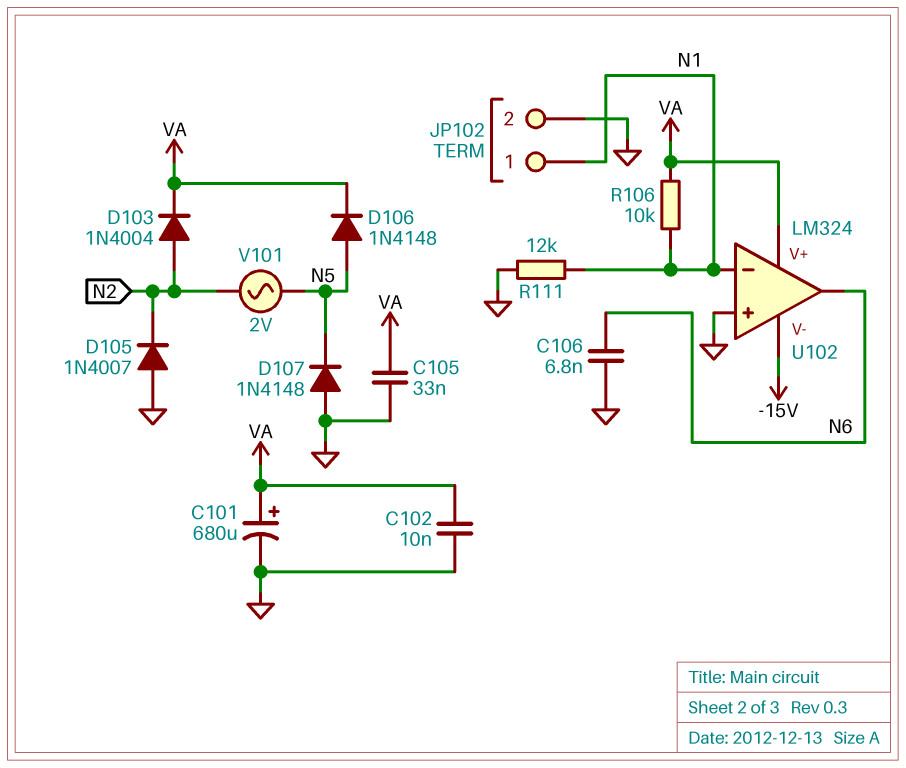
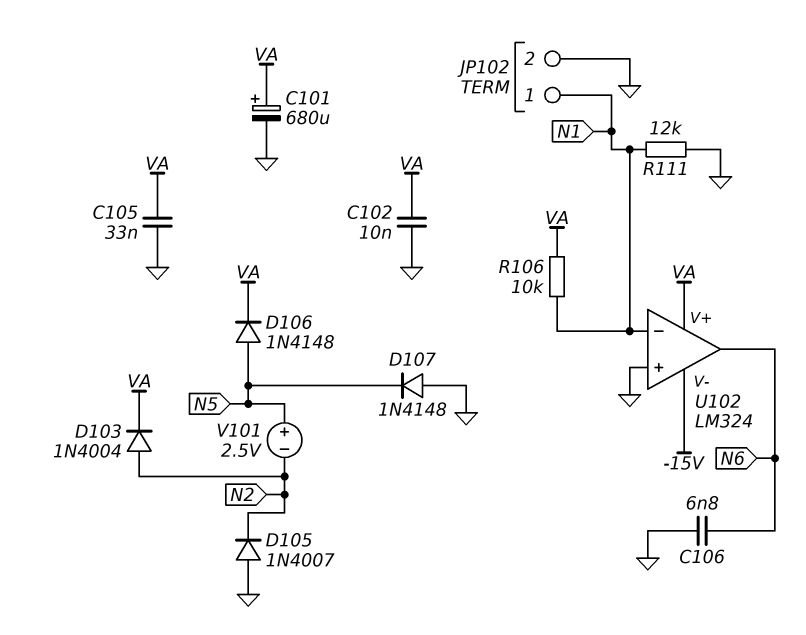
V101: AC 2V (N2, N5) -> 2.5V (plus N5, minus N2)

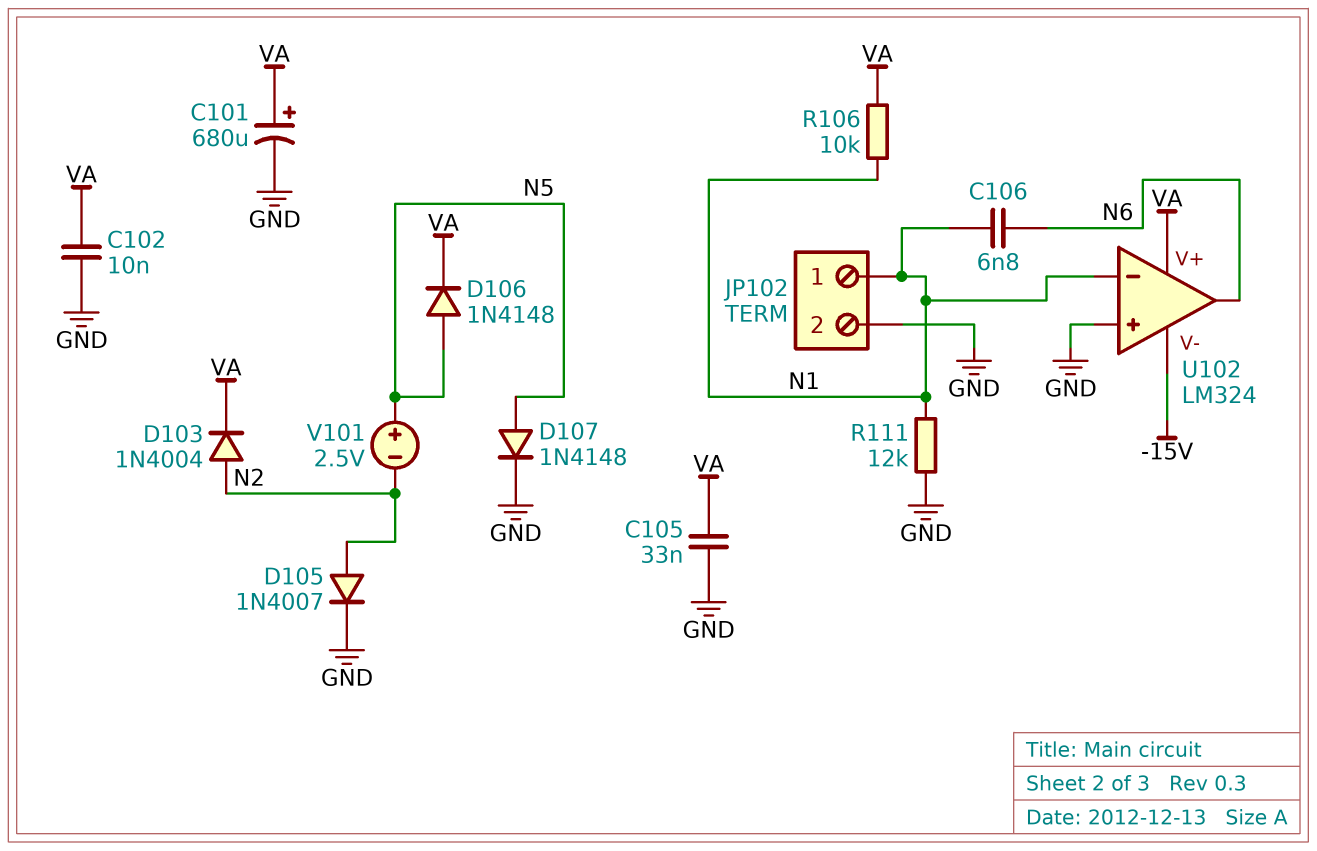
C106: 6.8nF (GND, N6) -> 6.8nF (N1, N6)
D105: diode 1N4007 (A GND, K N2) -> diode 1N4007 (A N2, K GND)
D107: diode 1N4148 (A GND, K N5) -> diode 1N4148 (A N5, K GND)

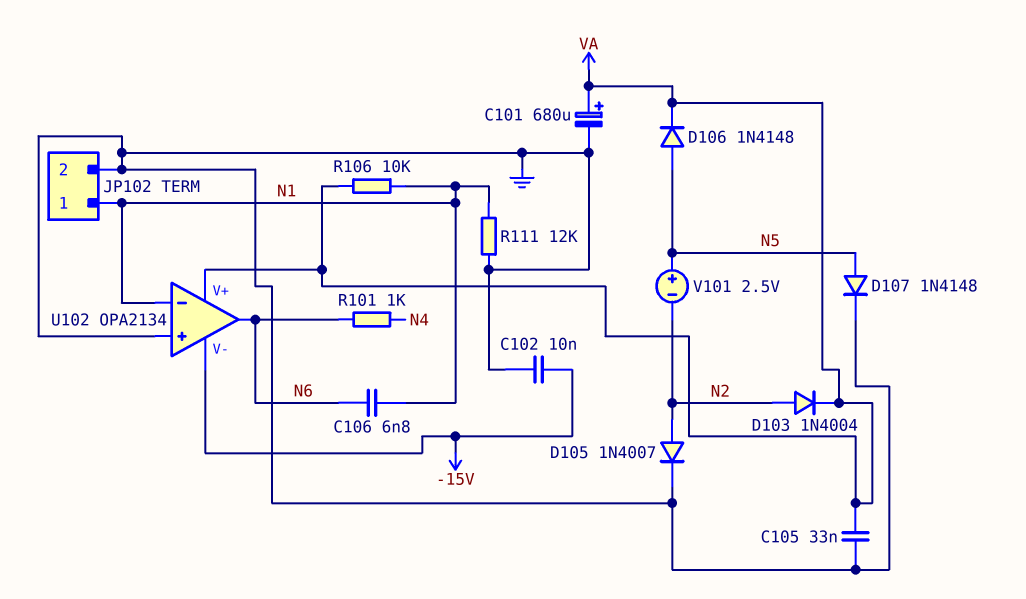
C102: 10nF (GND, VA) -> 10nF (-15V, GND)
R101: none -> 1k (N4, N6)
U102: LM324 -> OPA2134

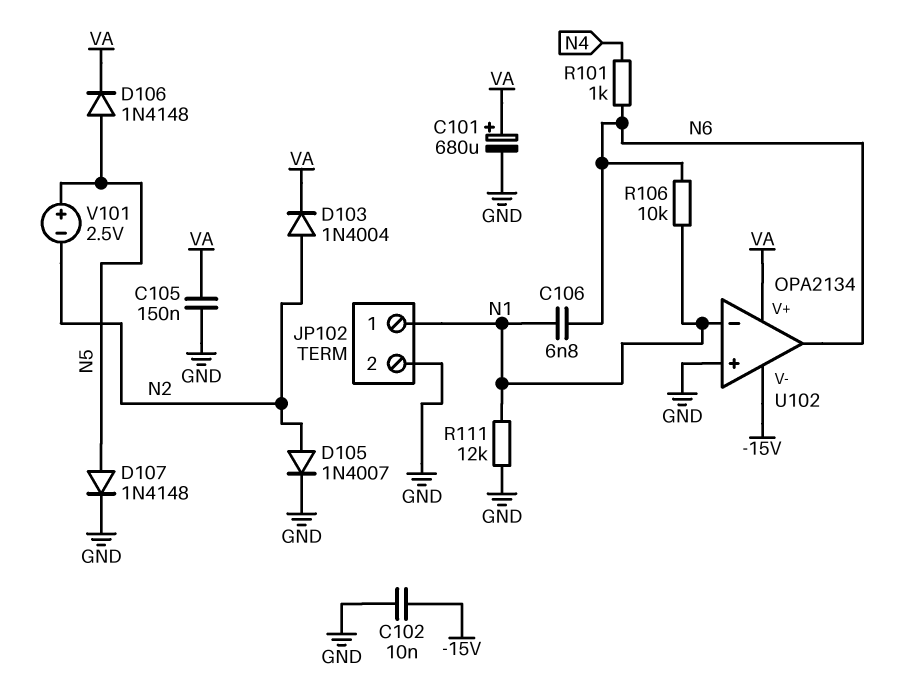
C105: 33nF (GND, VA) -> 150nF (GND, VA)
R106: 10k (N1, VA) -> 10k (N1, N6)

